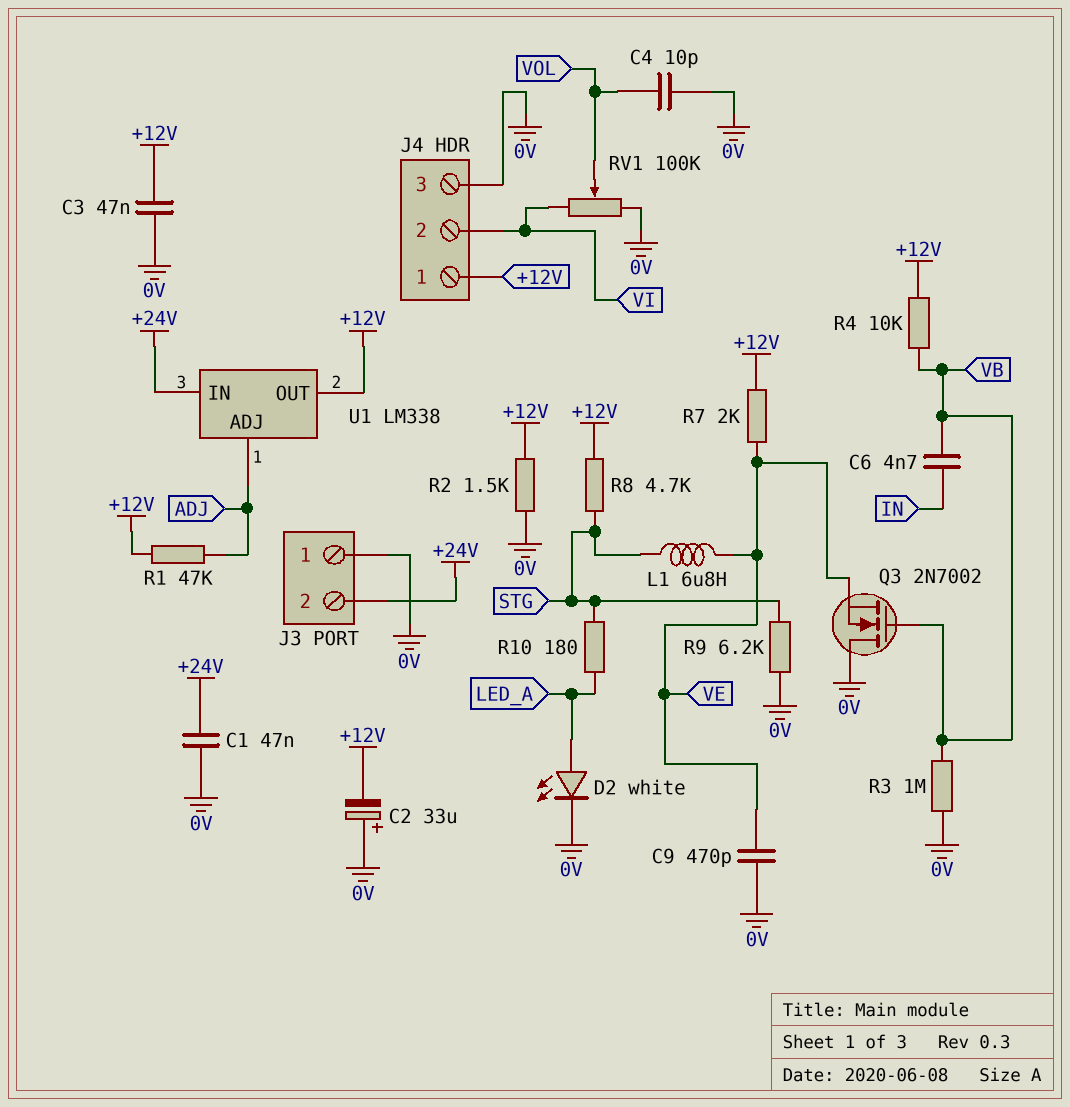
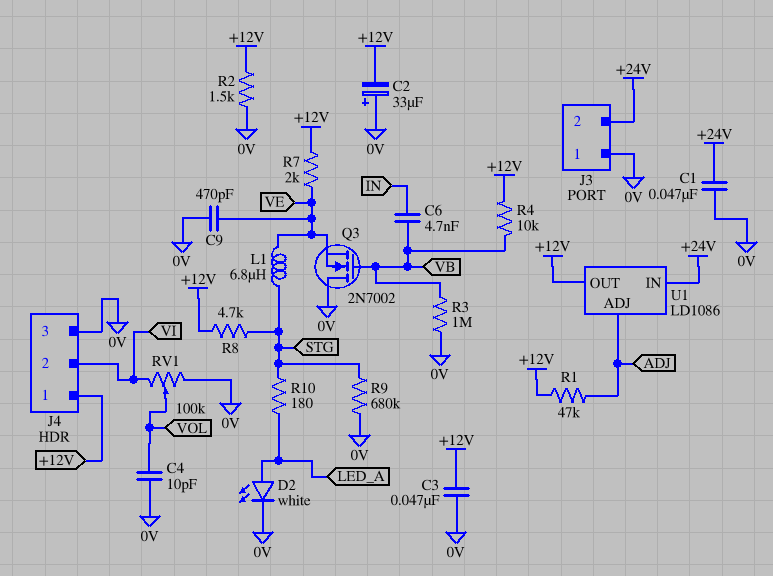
R9: 6.2k (0V, STG) -> 680k (0V, STG)
U1: LM338 -> LD1086

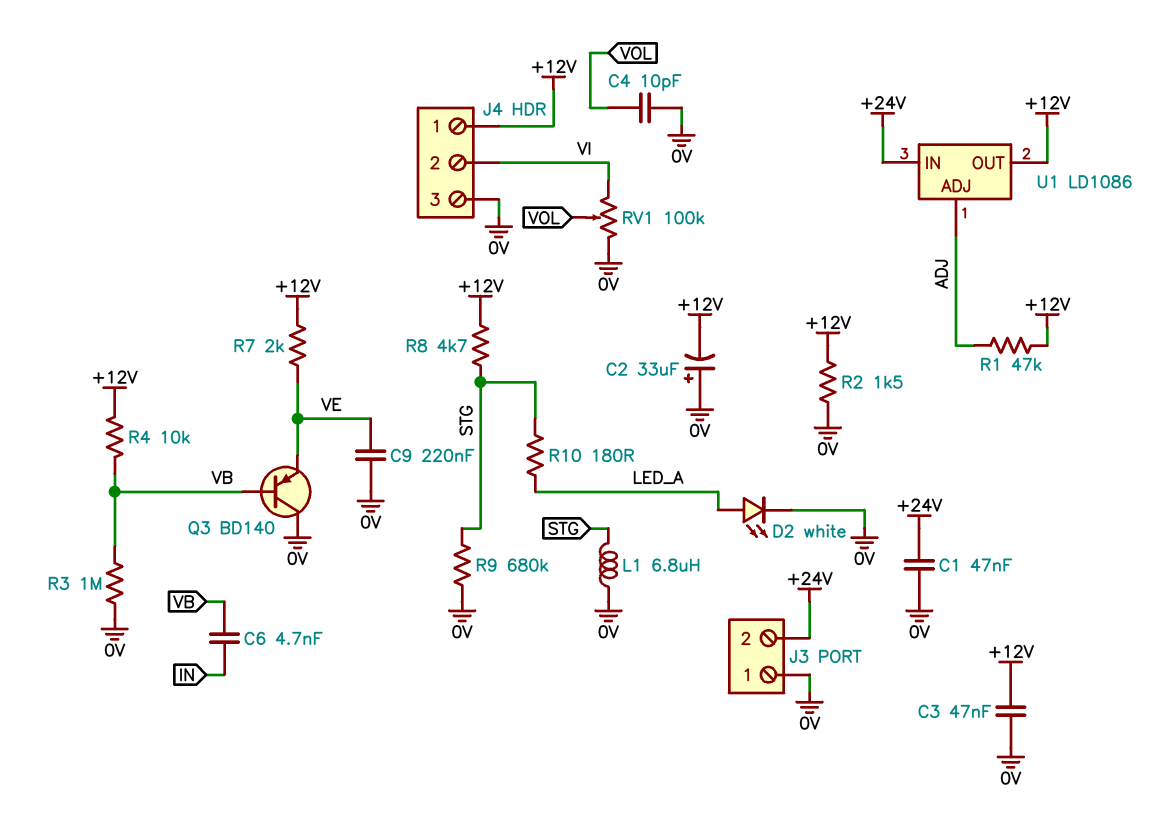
C9: 470pF (0V, VE) -> 220nF (0V, VE)
L1: 6.8uH (STG, VE) -> 6.8uH (0V, STG)
Q3: NMOS 2N7002 (G VB, D 0V, S VE) -> PNP BD140 (B VB, C 0V, E VE)

